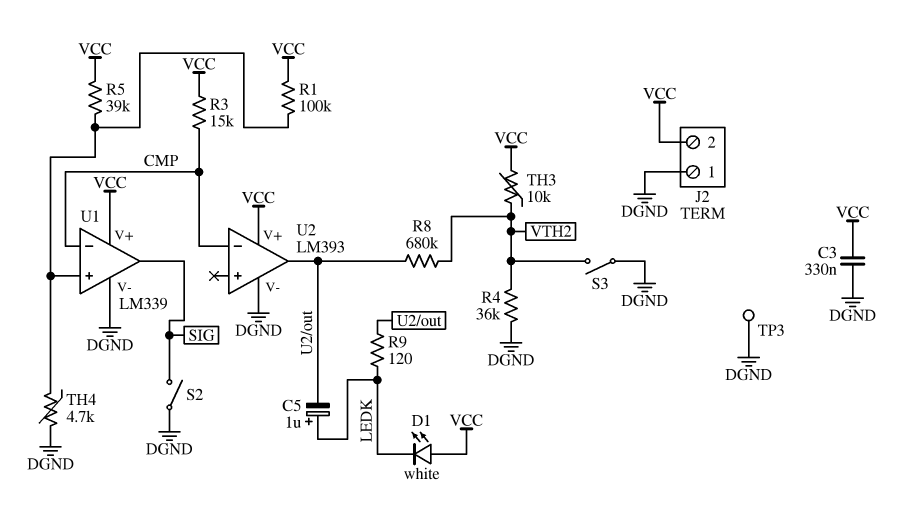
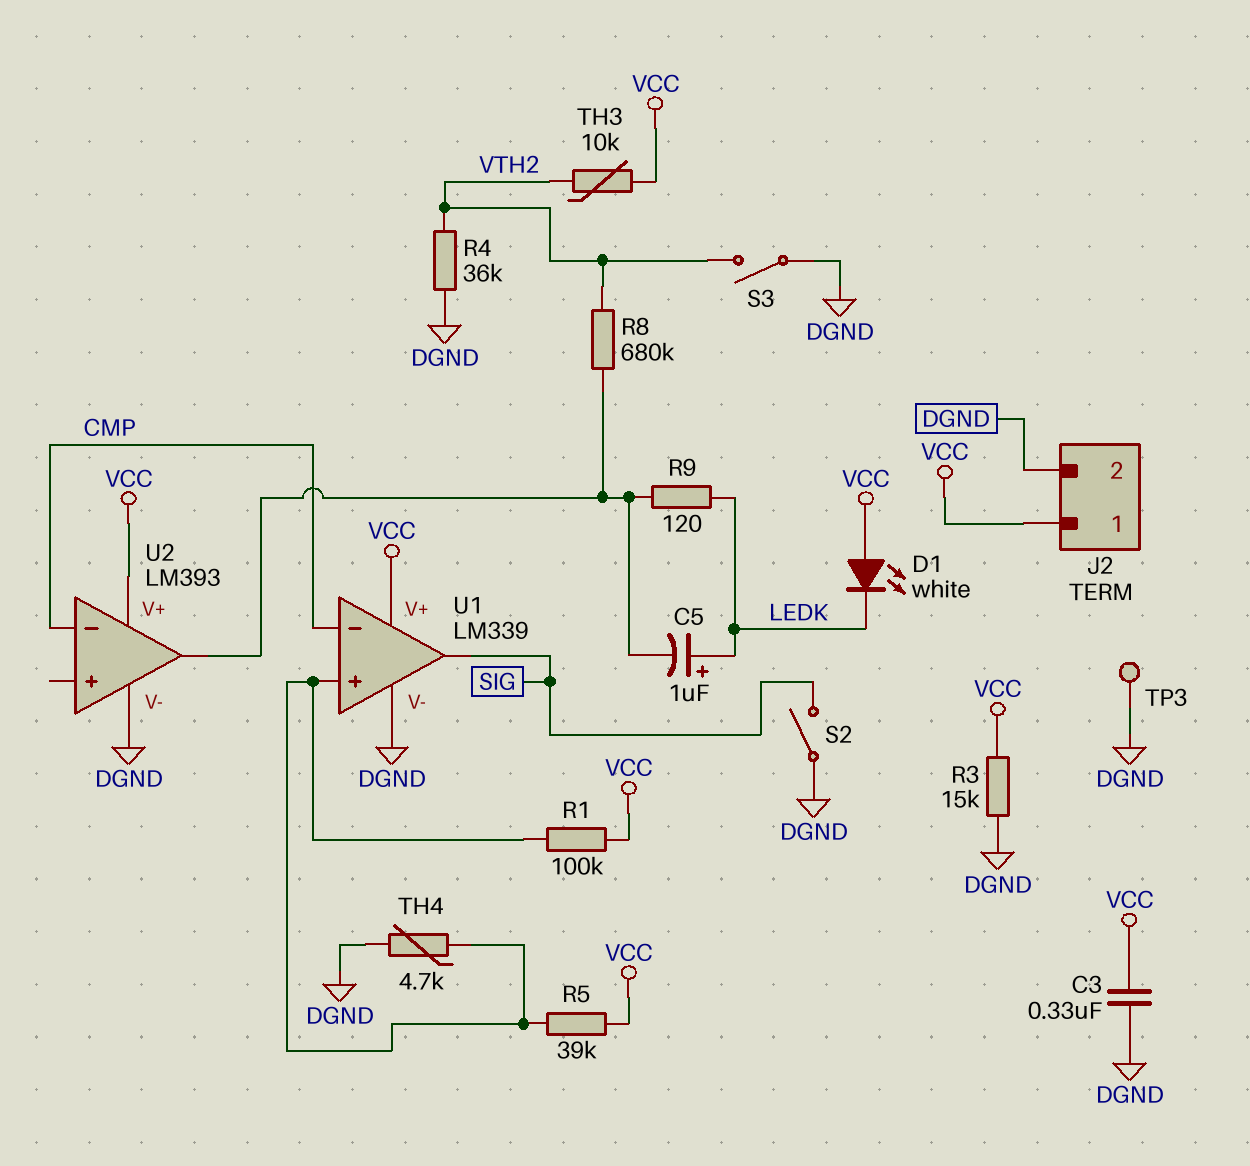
J2 pin 1: DGND -> VCC
J2 pin 2: VCC -> DGND
R3: 15k (CMP, VCC) -> 15k (DGND, VCC)

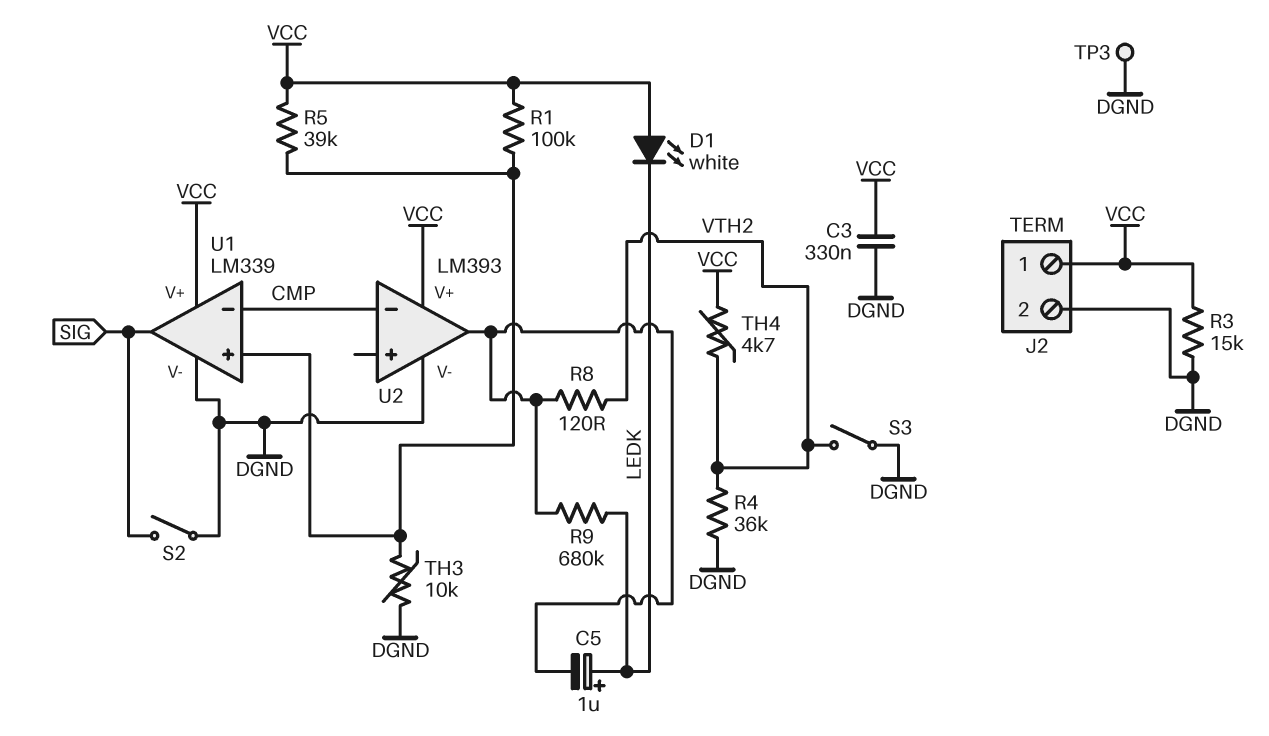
R8: 680k (U2/out, VTH2) -> 120 (U2/out, VTH2)
R9: 120 (LEDK, U2/out) -> 680k (LEDK, U2/out)
TH3: 10k (VCC, VTH2) -> 10k (DGND, U1/in+)
TH4: 4.7k (DGND, U1/in+) -> 4.7k (VCC, VTH2)

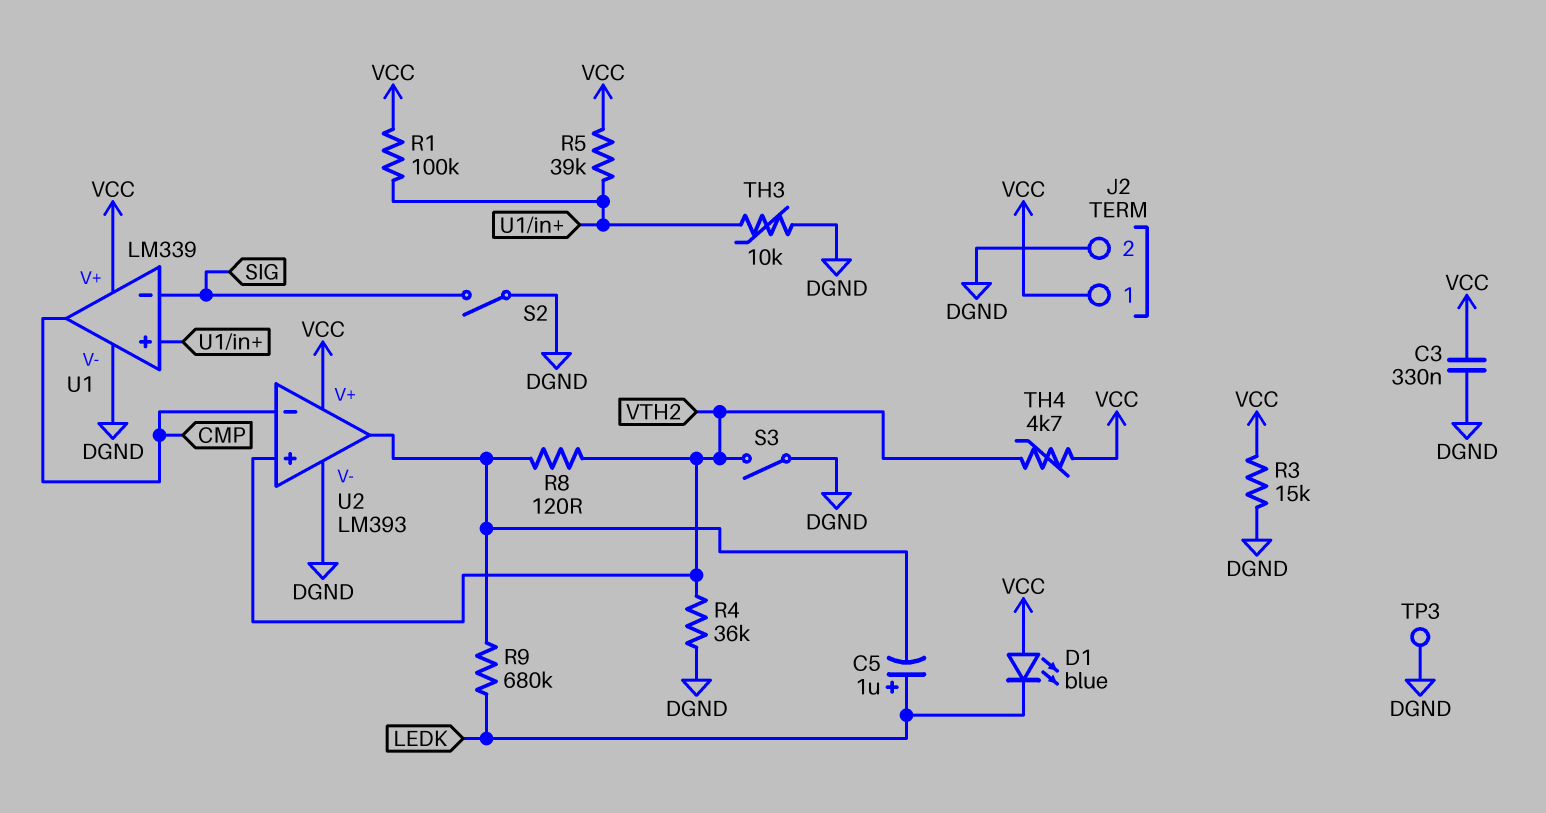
D1: LED white (A VCC, K LEDK) -> LED blue (A VCC, K LEDK)
U1 pin in-: CMP -> SIG
U1 pin out: SIG -> CMP
U2 pin in+: none -> VTH2

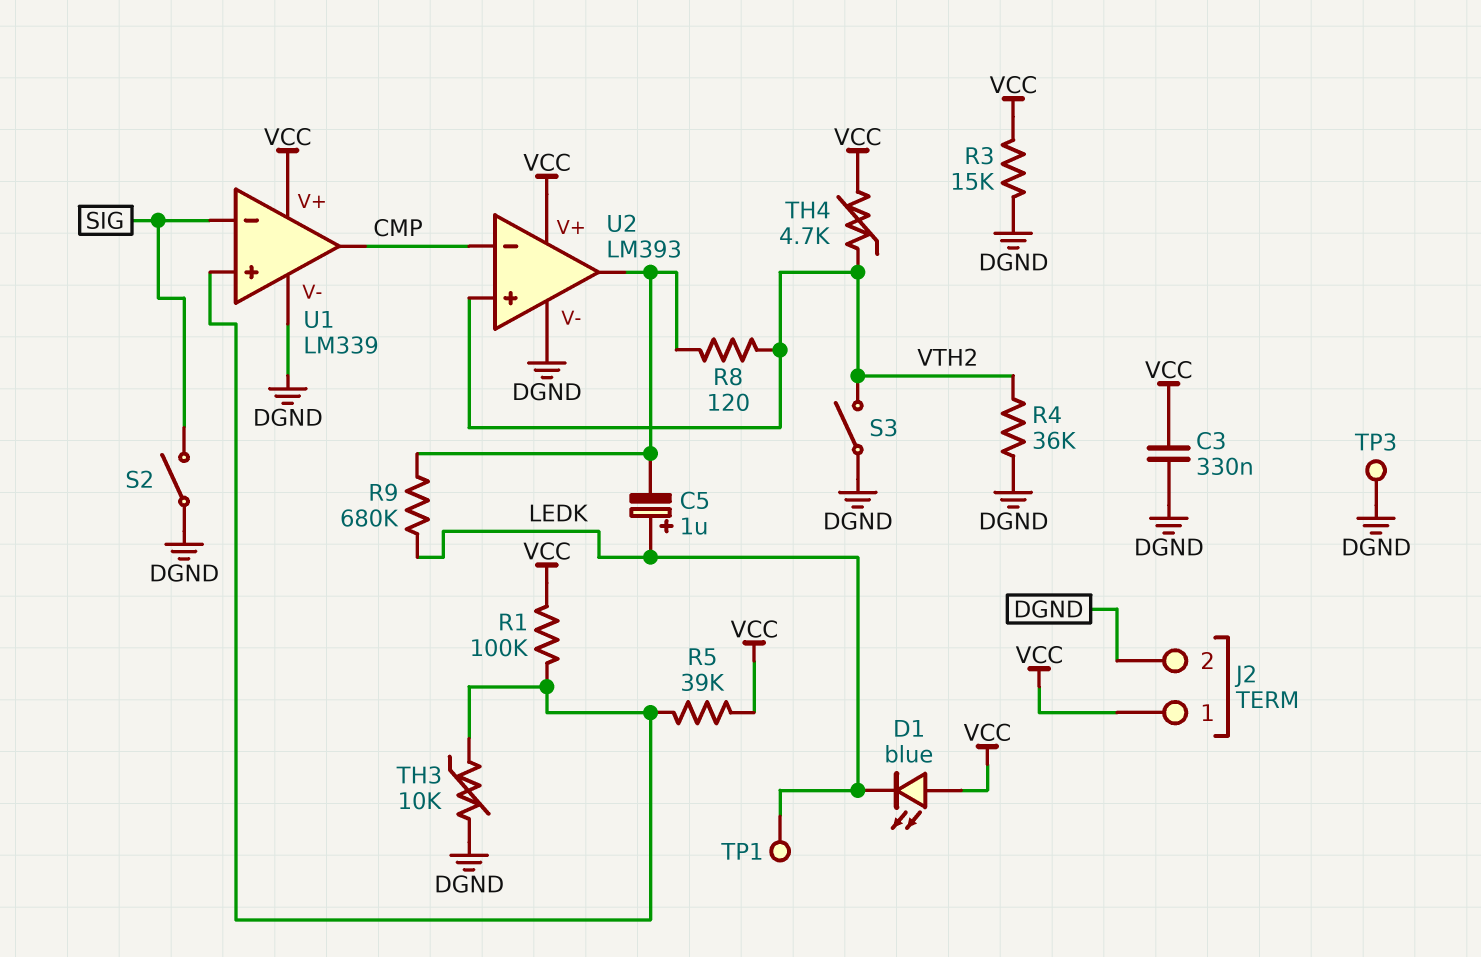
TP1: none -> test point (LEDK)

